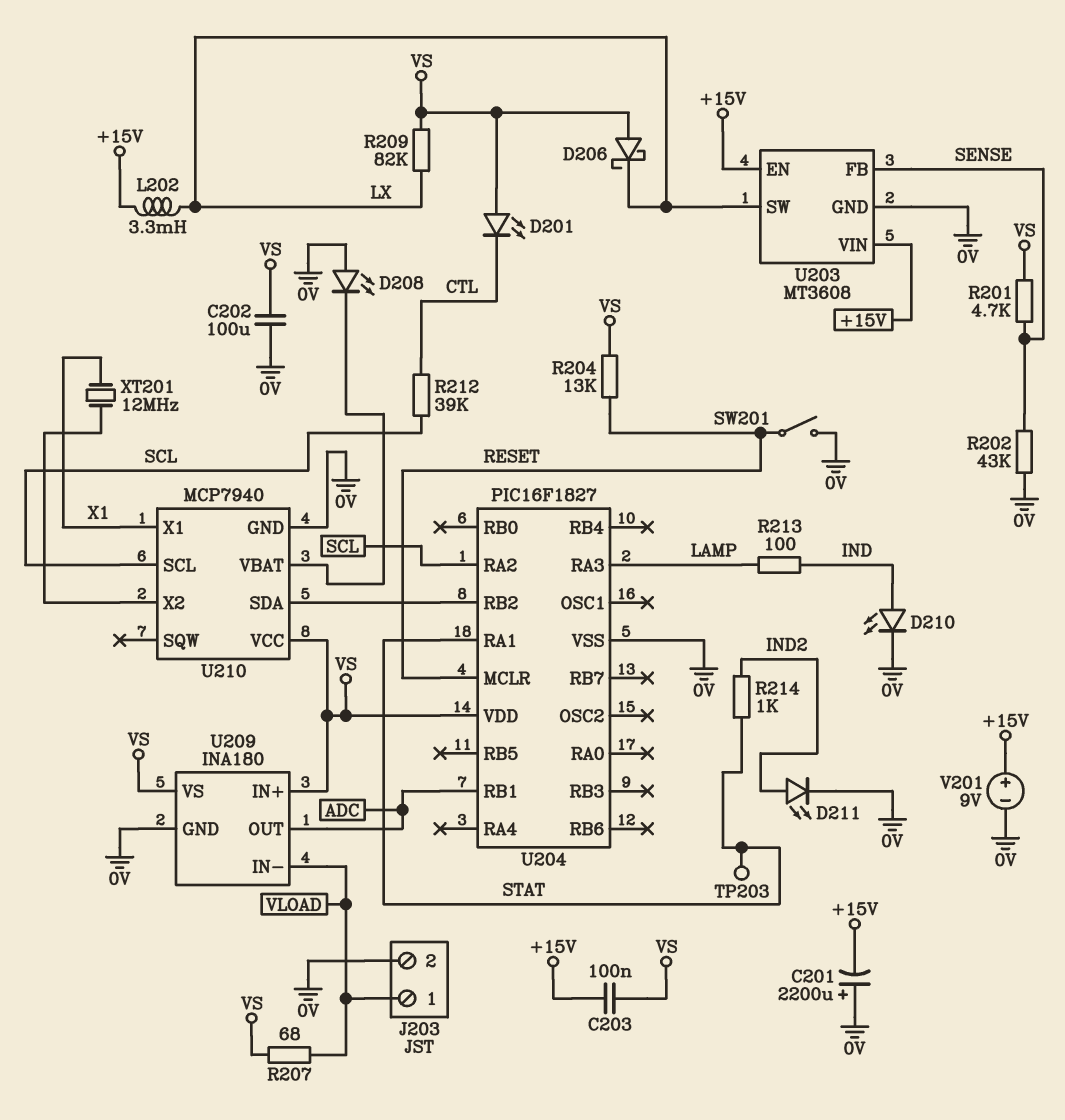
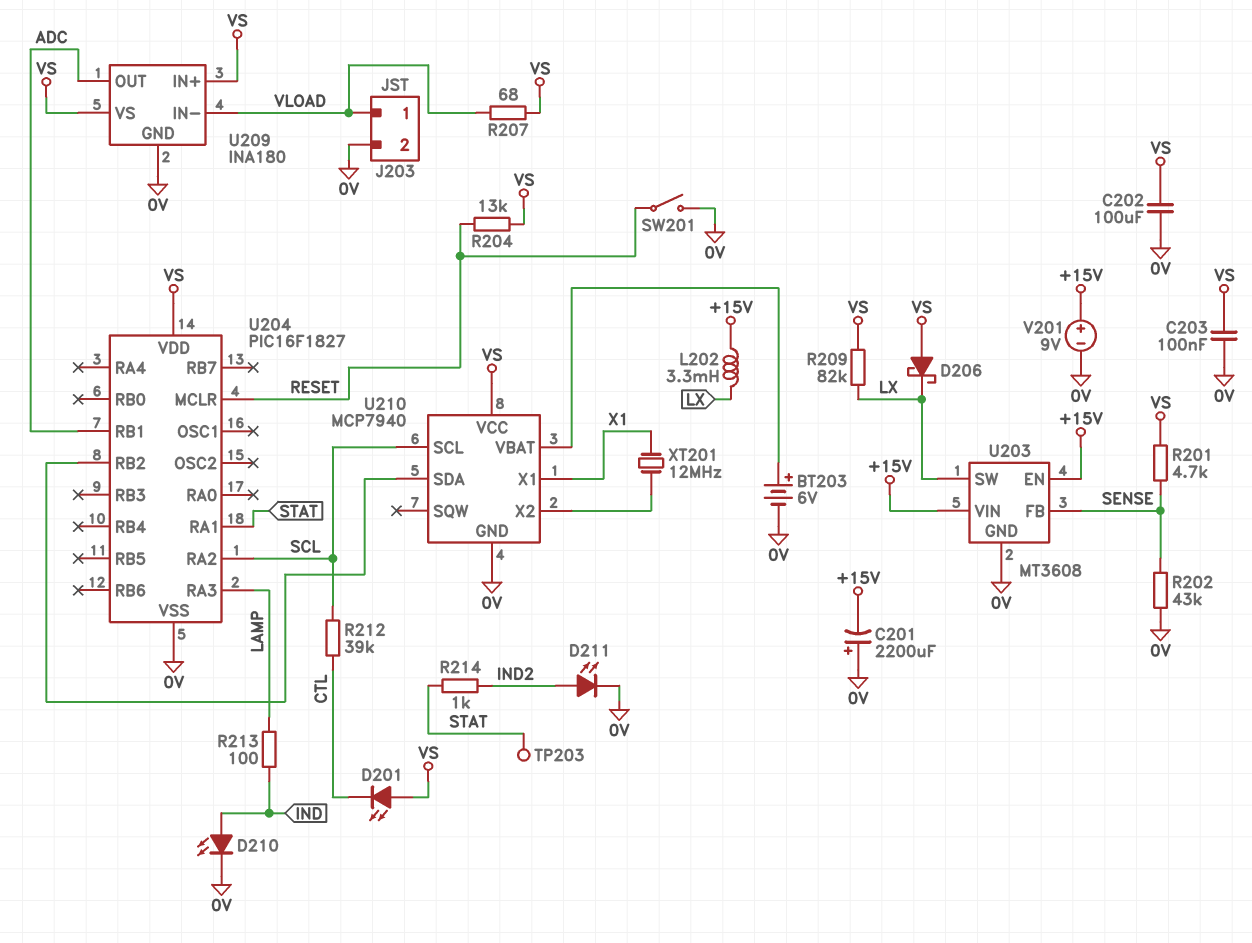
BT203: none -> 6V (plus U210/VBAT, minus 0V)
C203: 100nF (+15V, VS) -> 100nF (0V, VS)
D208: LED (A 0V, K U210/VBAT) -> none

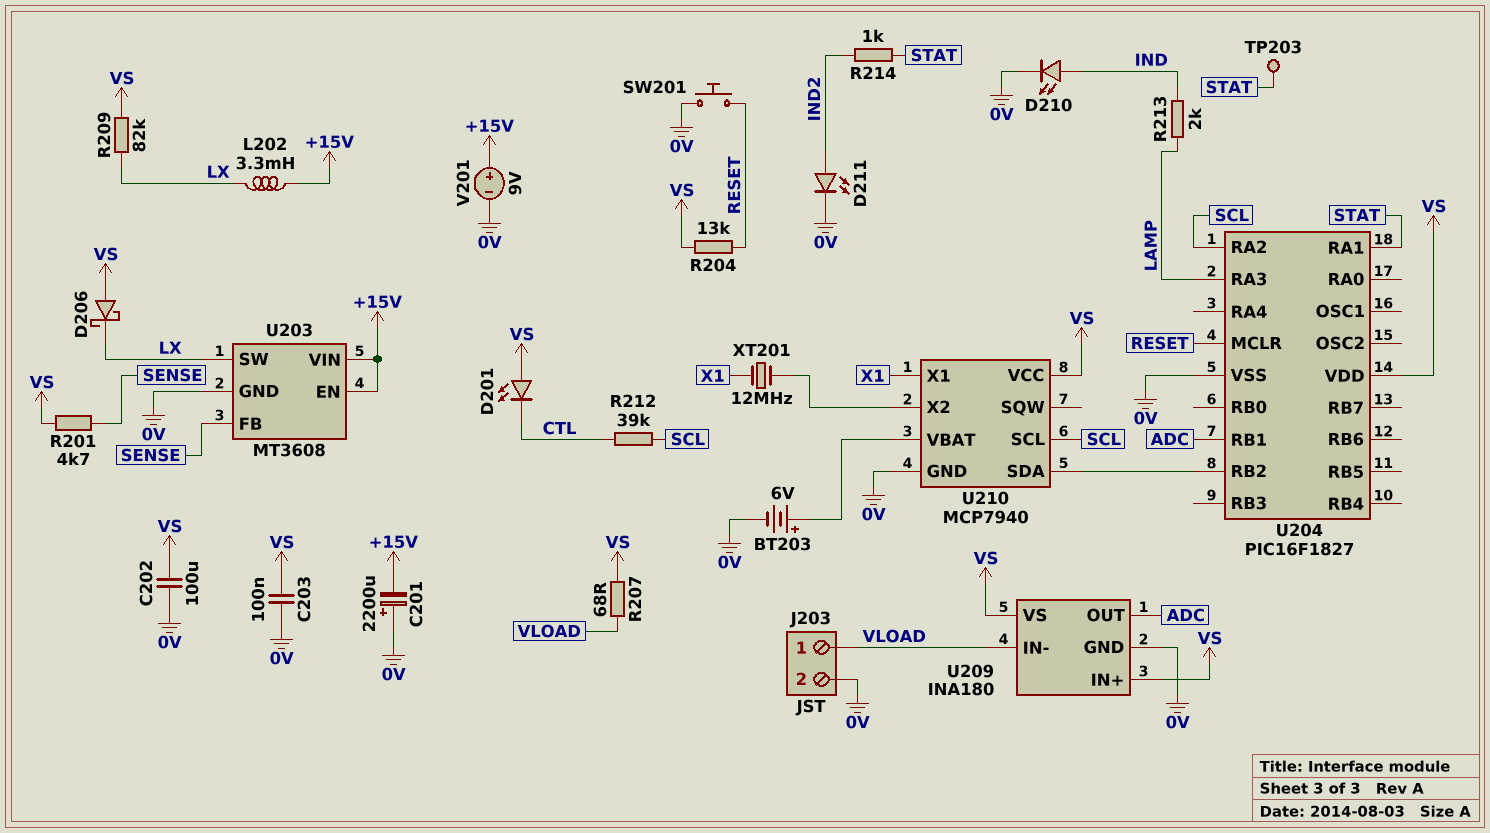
R202: 43k (0V, SENSE) -> none
R213: 100 (IND, LAMP) -> 2k (IND, LAMP)
SW201: switch (0V, RESET) -> button (0V, RESET)

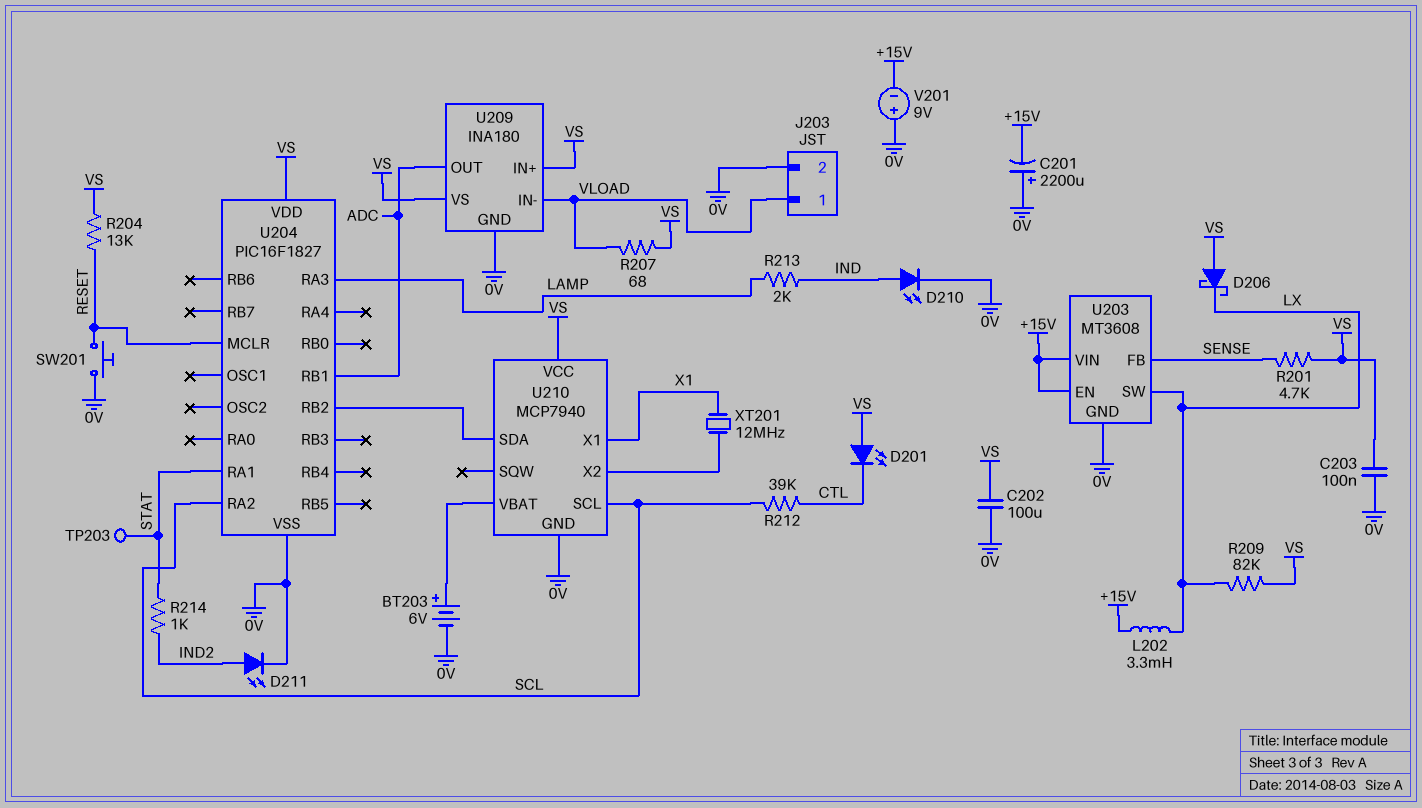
V201: 9V (plus +15V, minus 0V) -> 9V (plus 0V, minus +15V)

